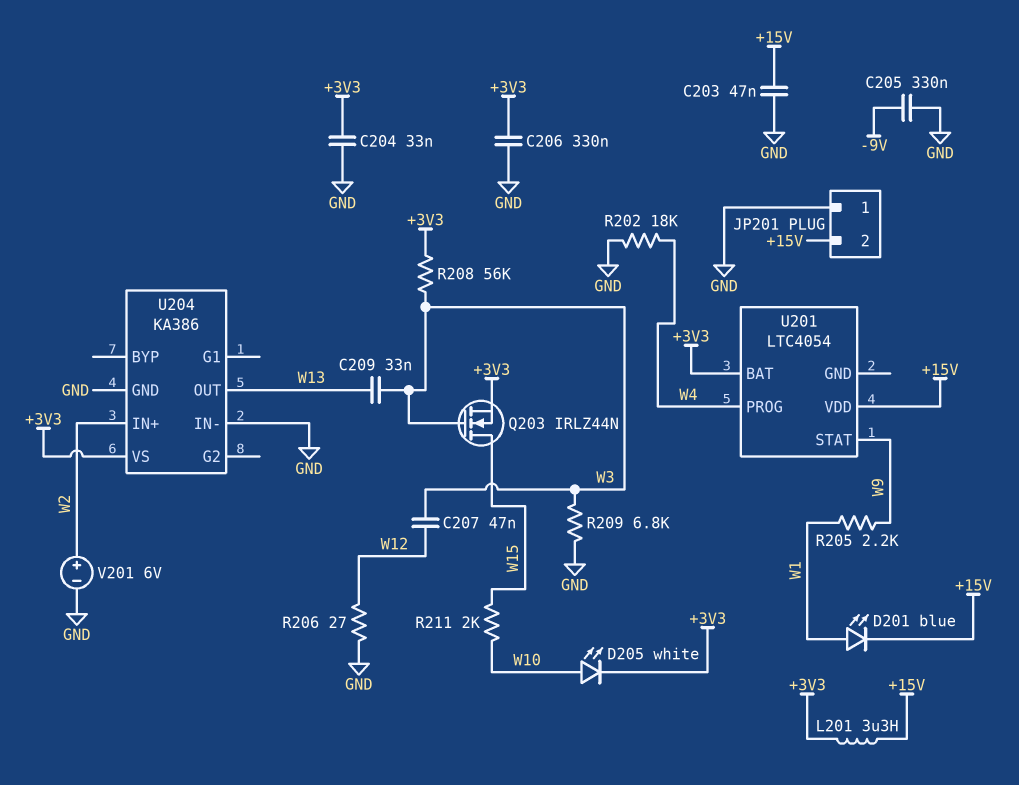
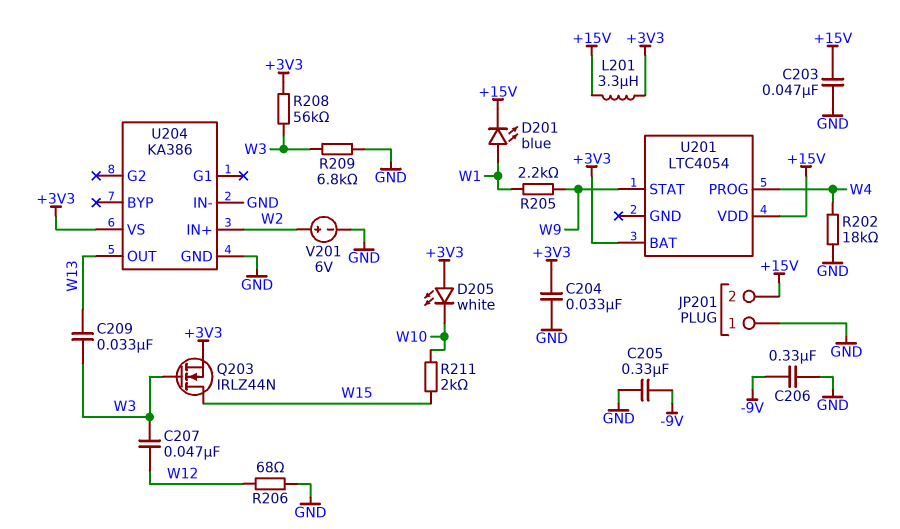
C206: 330nF (+3V3, GND) -> 330nF (-9V, GND)
D205: LED white (A W10, K +3V3) -> LED white (A +3V3, K W10)
R206: 27 (GND, W12) -> 68 (GND, W12)

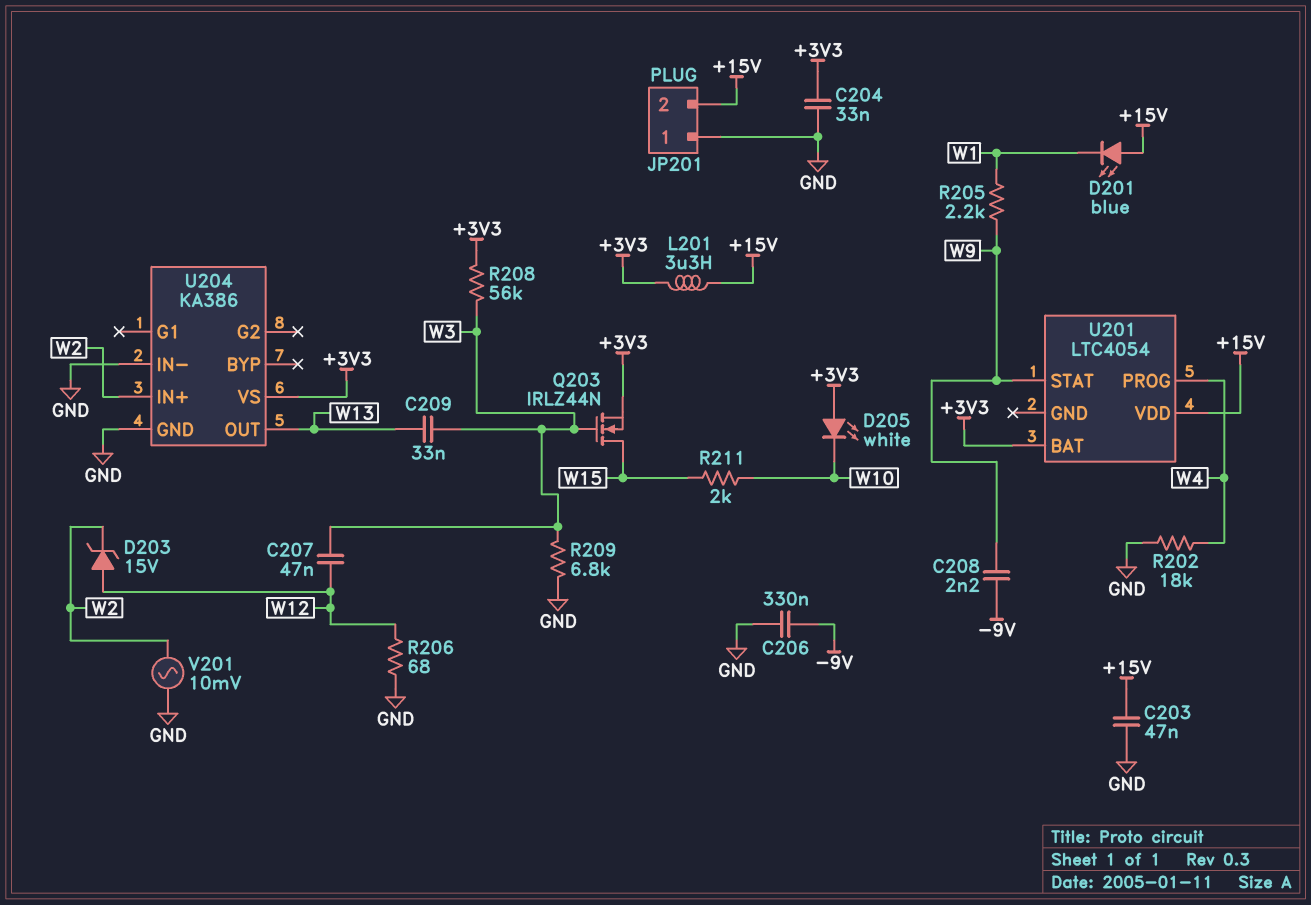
C205: 330nF (-9V, GND) -> none
C208: none -> 2.2nF (-9V, W9)
D201: LED blue (A W1, K +15V) -> LED blue (A +15V, K W1)
D203: none -> zener 15V (A W12, K W2)
V201: 6V (plus W2, minus GND) -> AC 10mV (GND, W2)

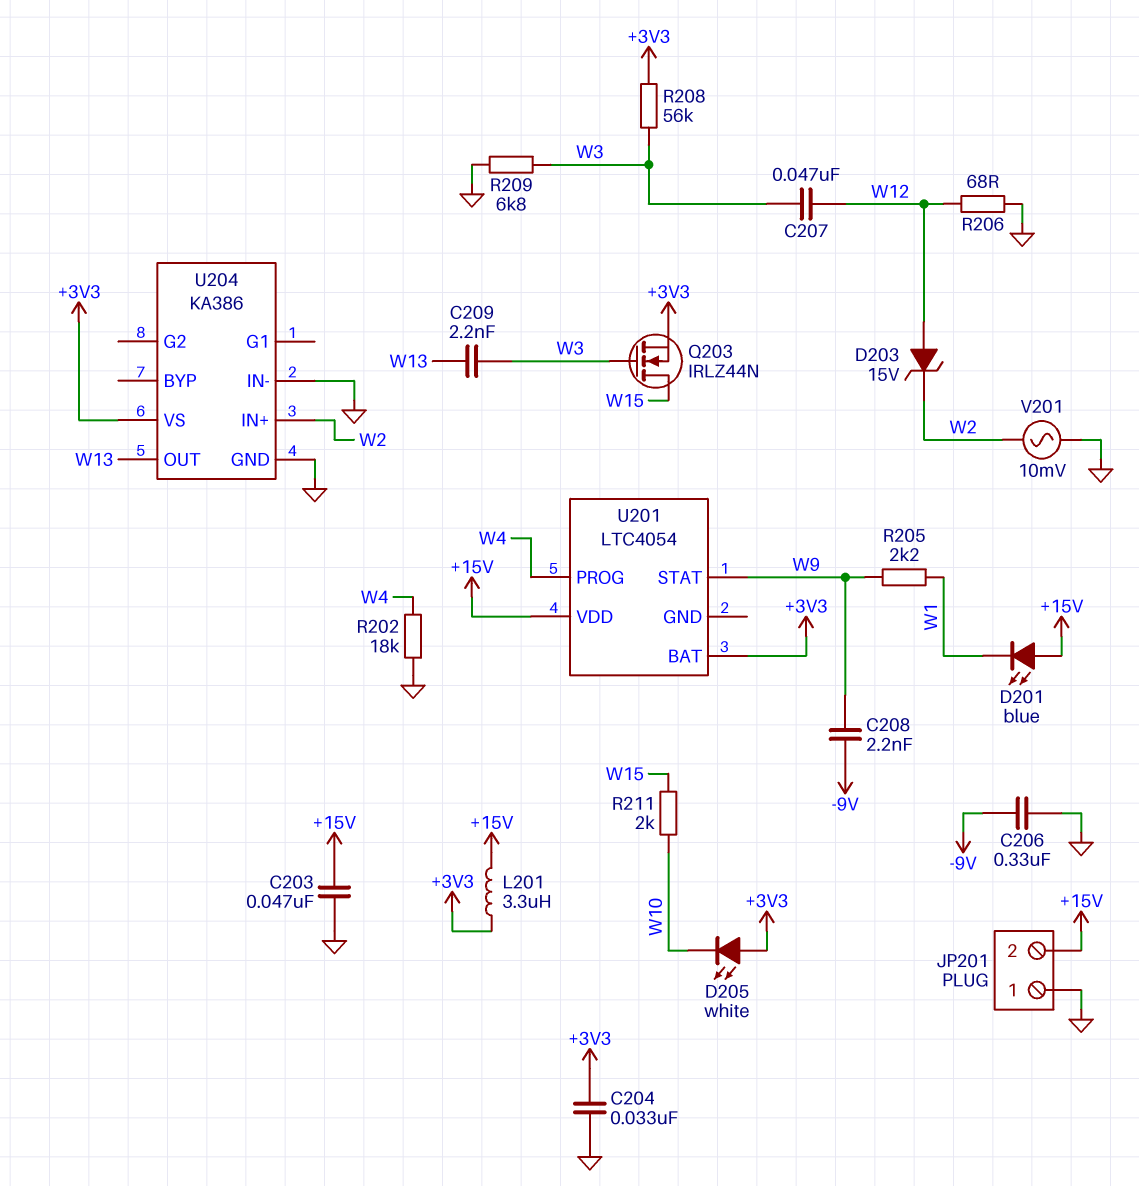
C209: 33nF (W3, W13) -> 2.2nF (W3, W13)

